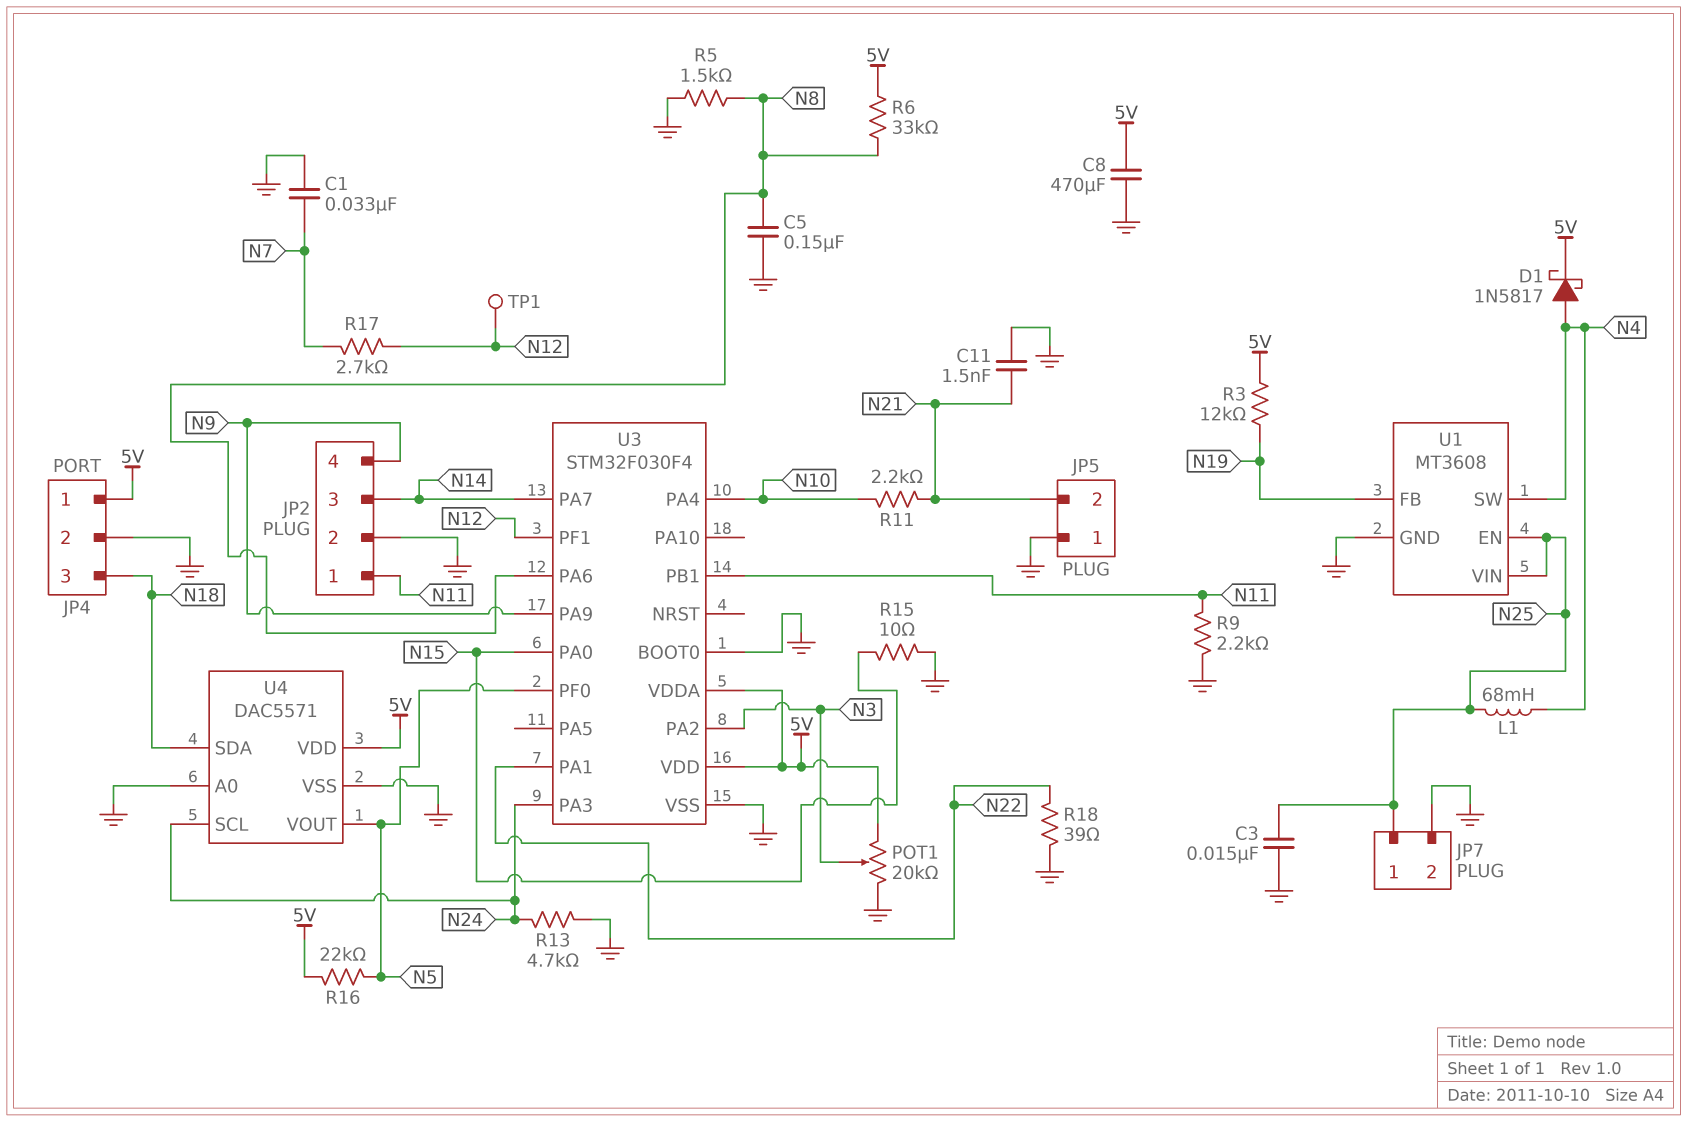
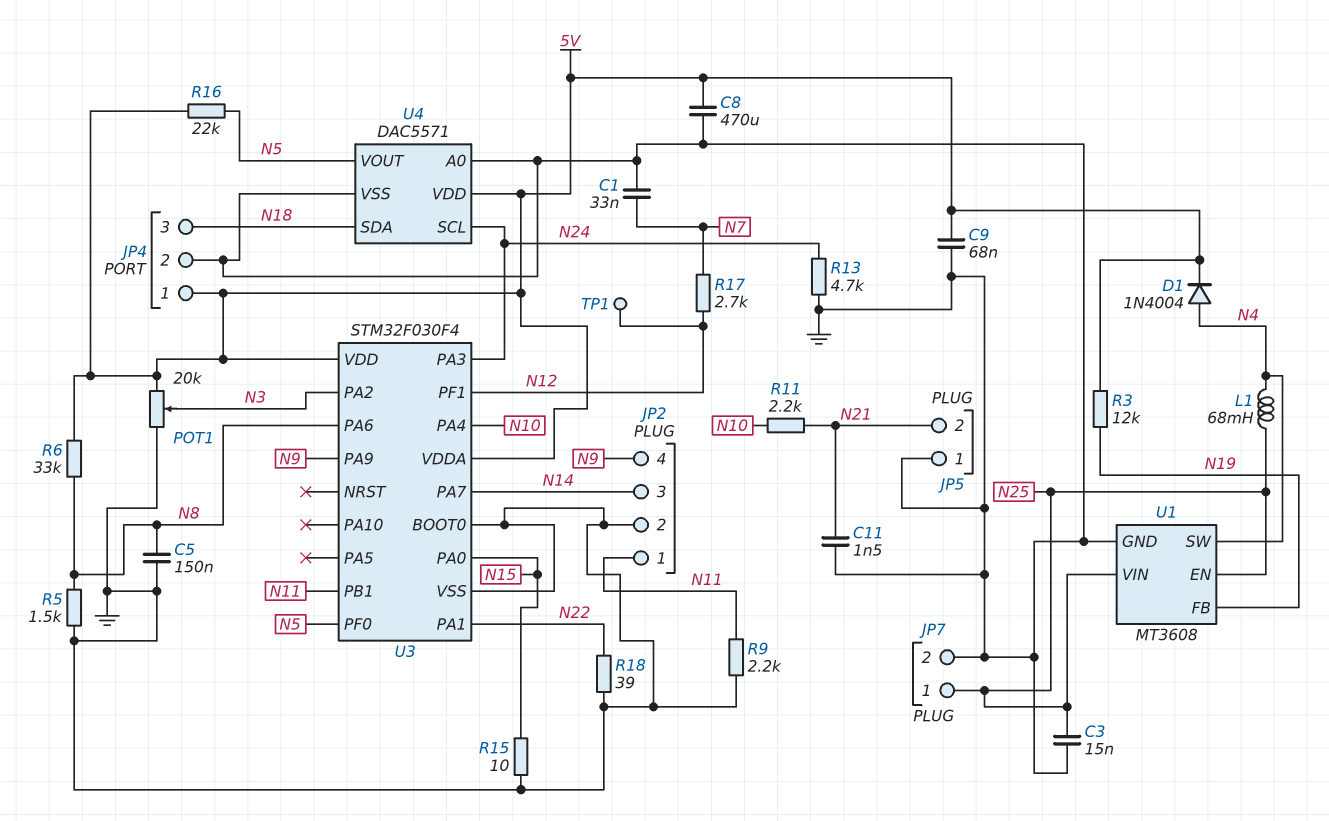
C9: none -> 68nF (5V, GND)
D1: schottky 1N5817 (A N4, K 5V) -> diode 1N4004 (A N4, K 5V)

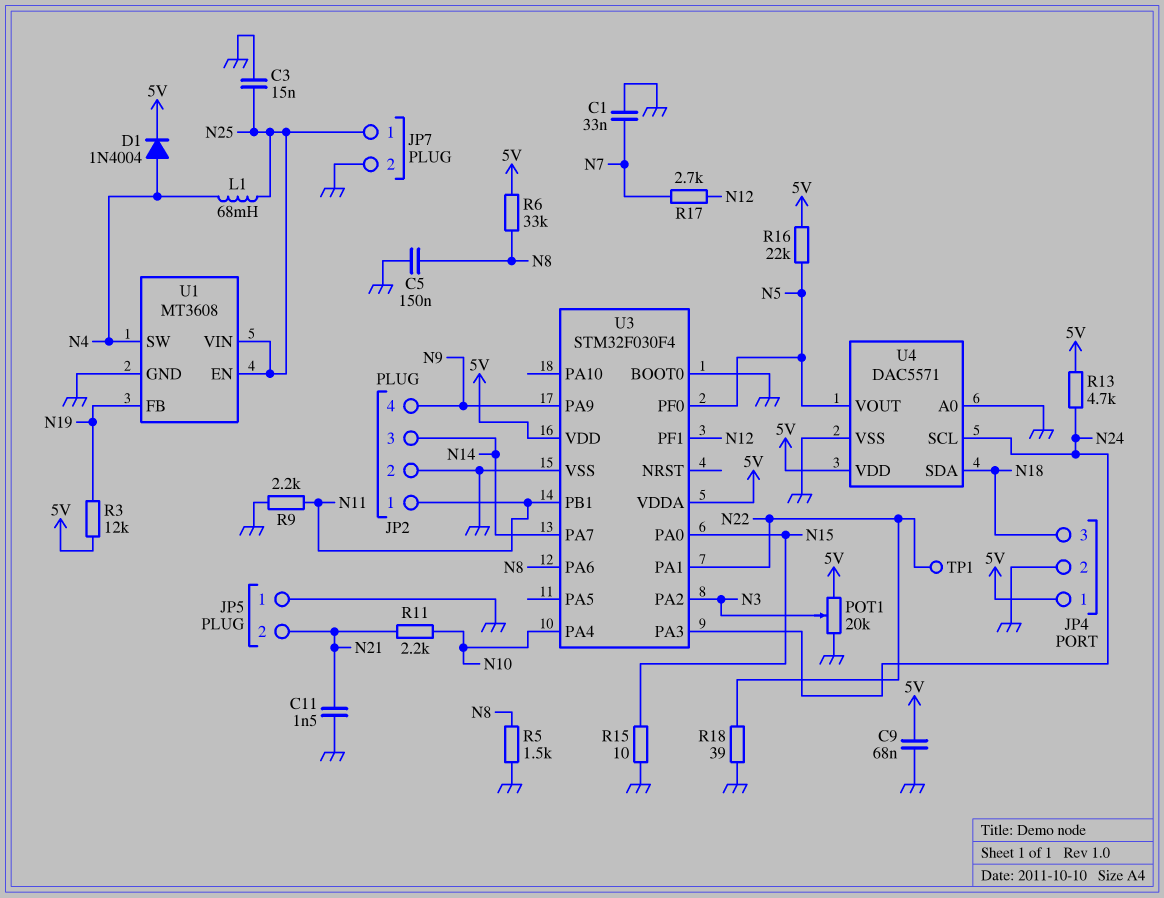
C8: 470uF (5V, GND) -> none
R13: 4.7k (GND, N24) -> 4.7k (5V, N24)
TP1: test point (N12) -> test point (N22)

